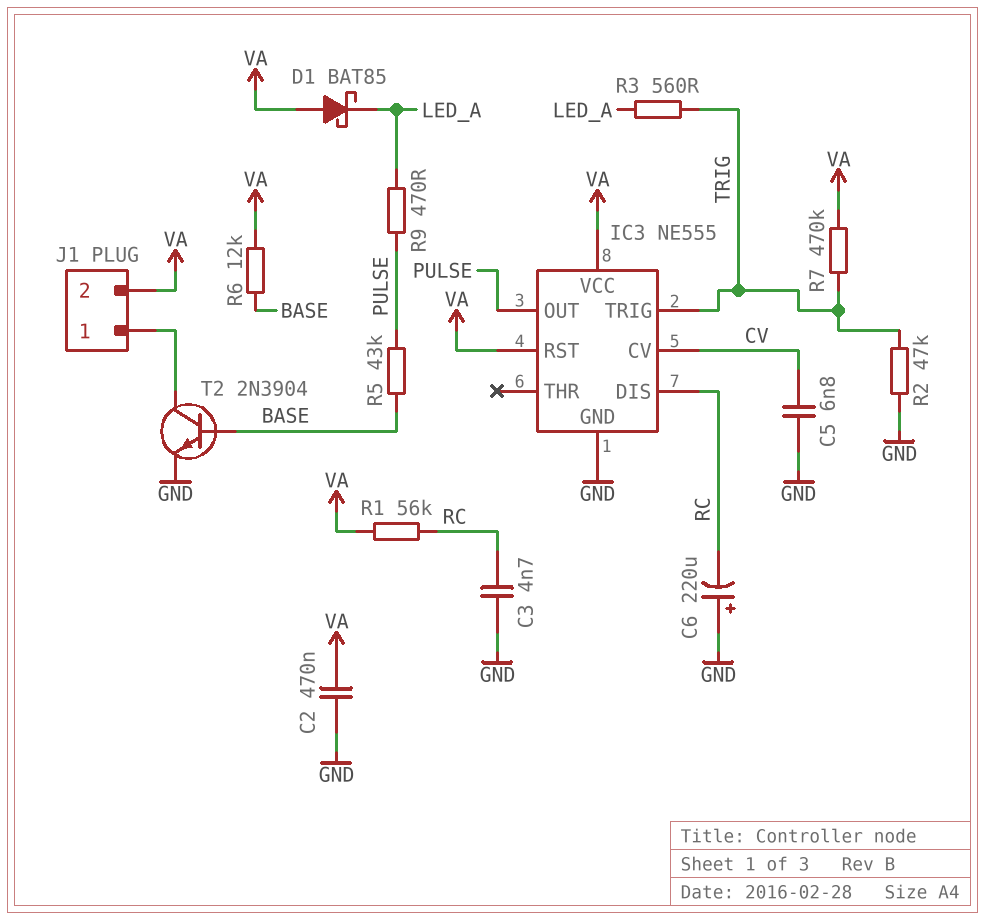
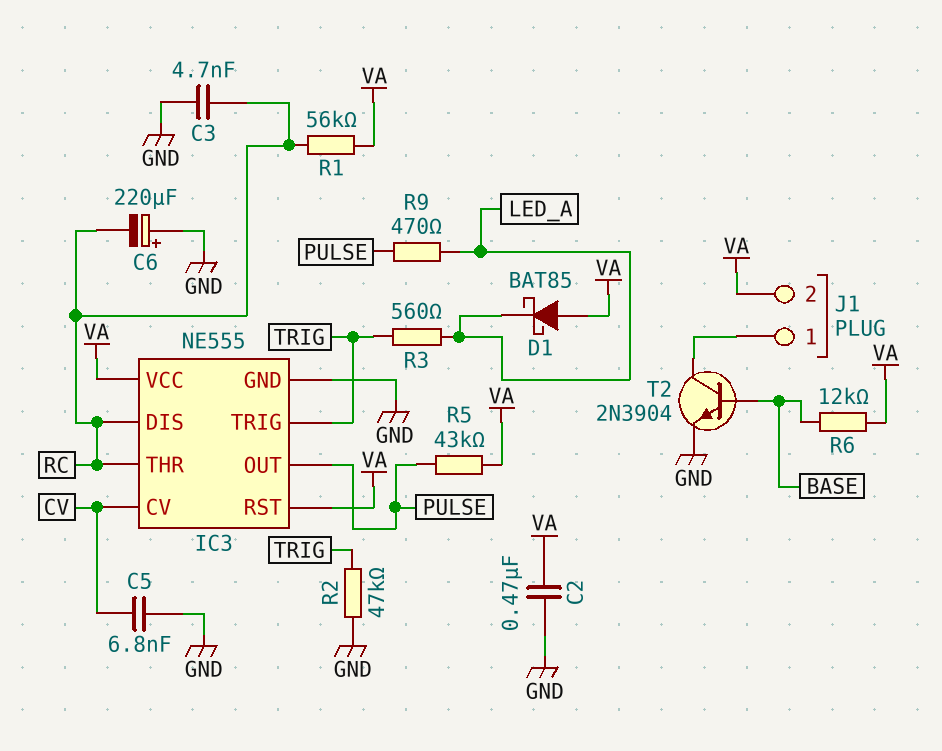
IC3 pin THR: none -> RC
R5: 43k (BASE, PULSE) -> 43k (PULSE, VA)
R7: 470k (TRIG, VA) -> none

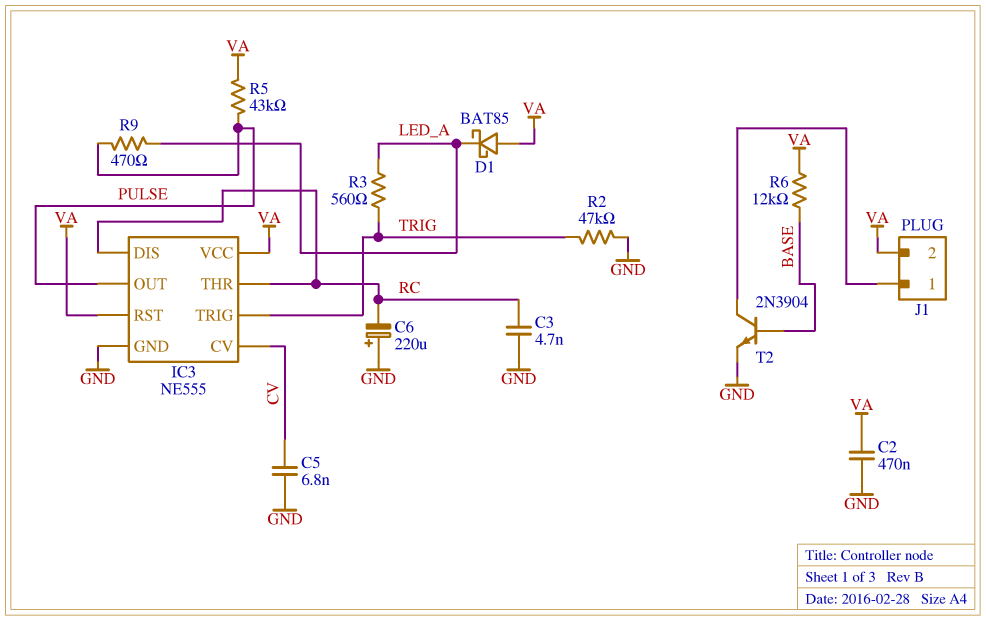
R1: 56k (RC, VA) -> none

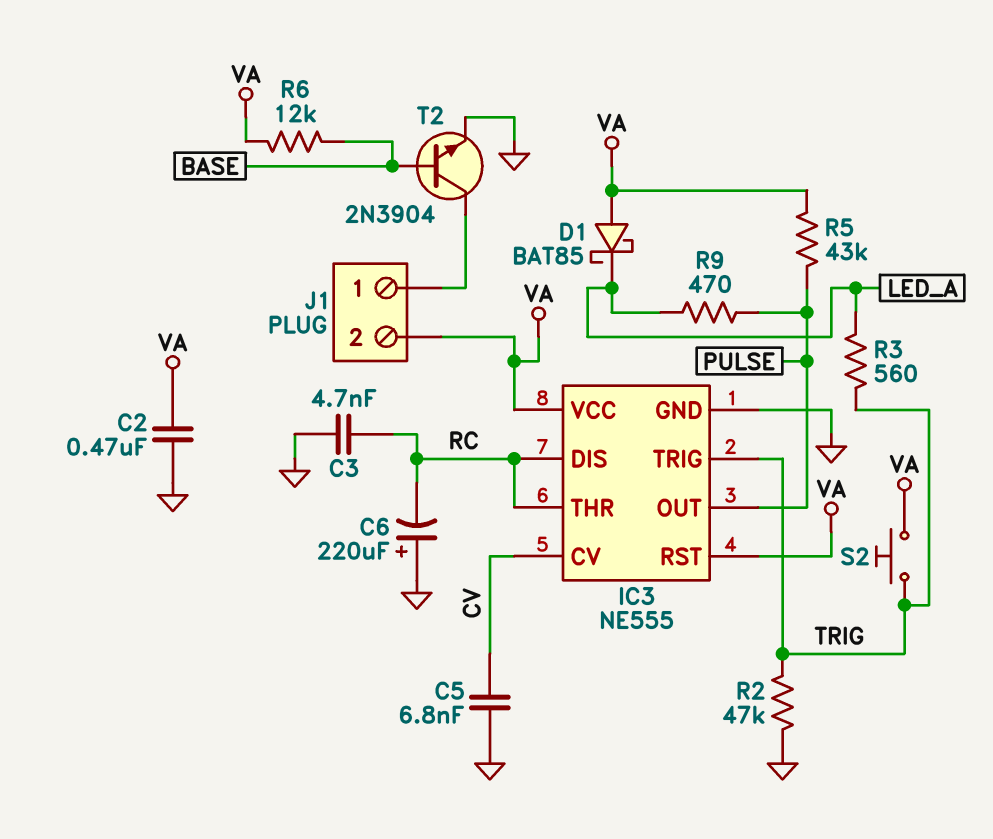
S2: none -> button (TRIG, VA)

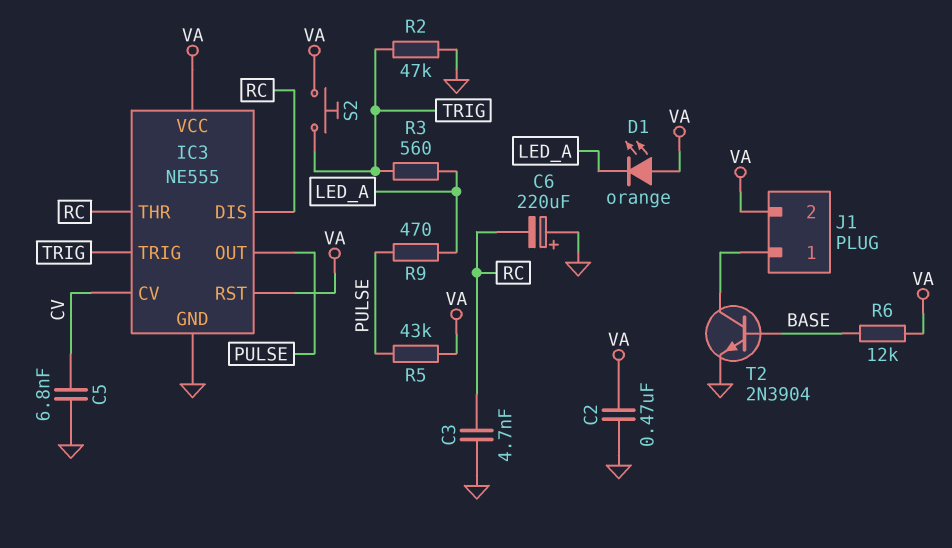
D1: schottky BAT85 (A VA, K LED_A) -> LED orange (A VA, K LED_A)

